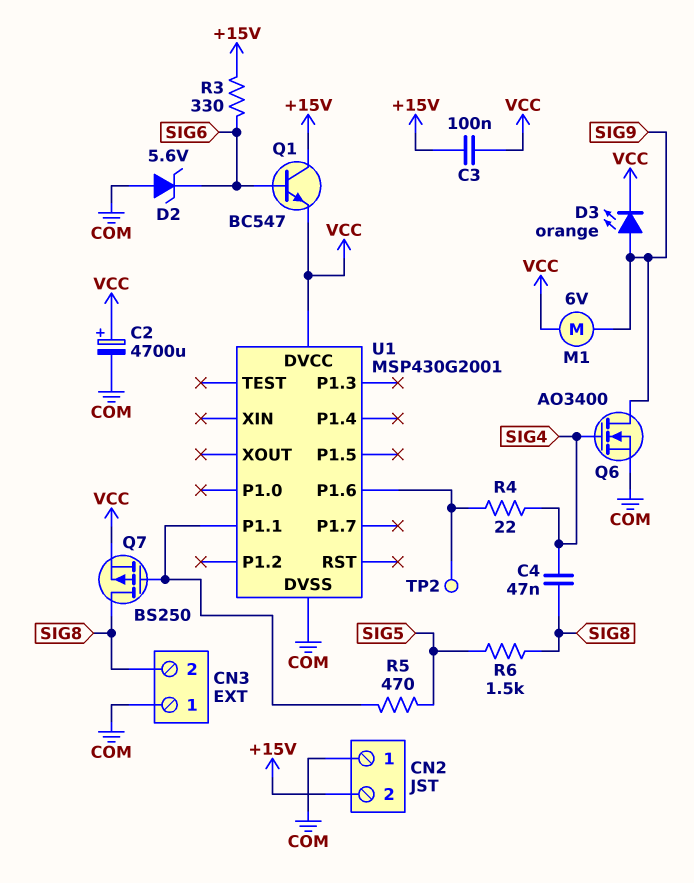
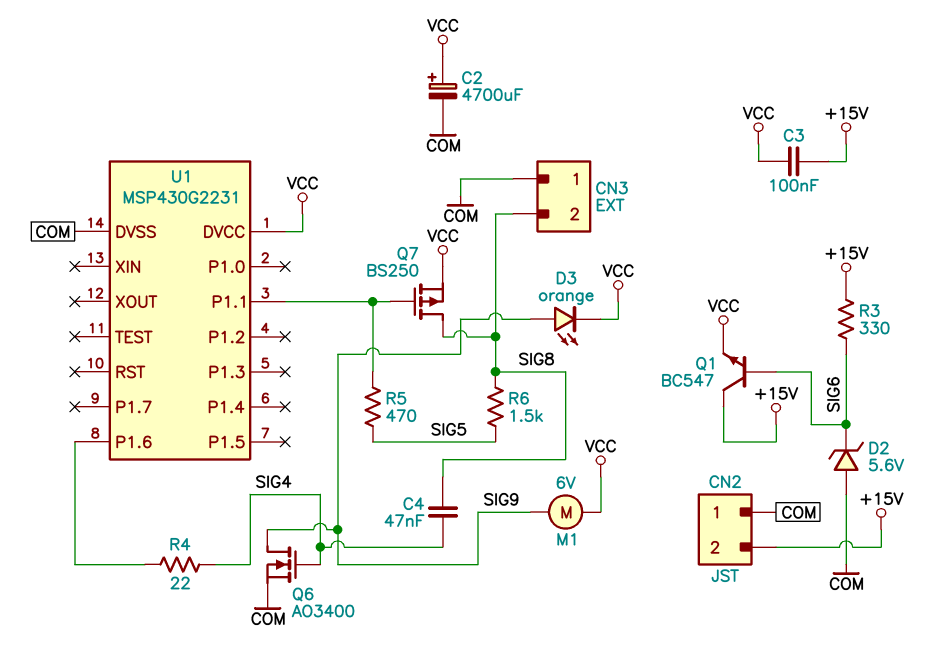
TP2: test point (U1/P1.6) -> none
U1: MSP430G2001 -> MSP430G2231

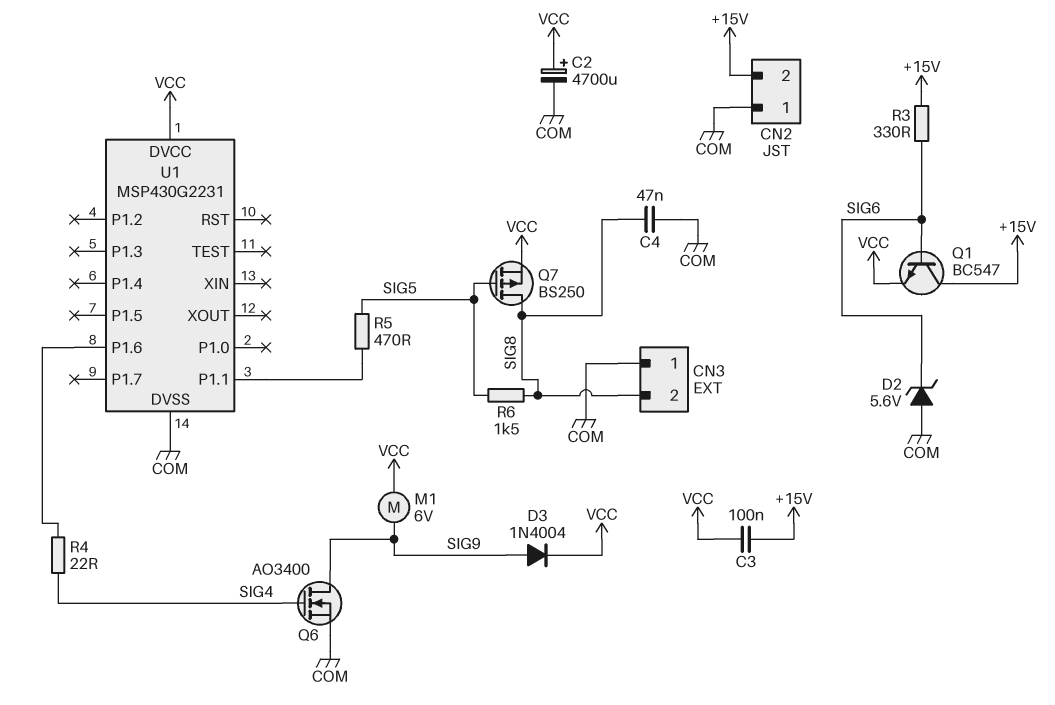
C4: 47nF (SIG4, SIG8) -> 47nF (COM, SIG8)
D3: LED orange (A SIG9, K VCC) -> diode 1N4004 (A SIG9, K VCC)
Q7: PMOS BS250 (G U1/P1.1, D SIG8, S VCC) -> PMOS BS250 (G SIG5, D SIG8, S VCC)

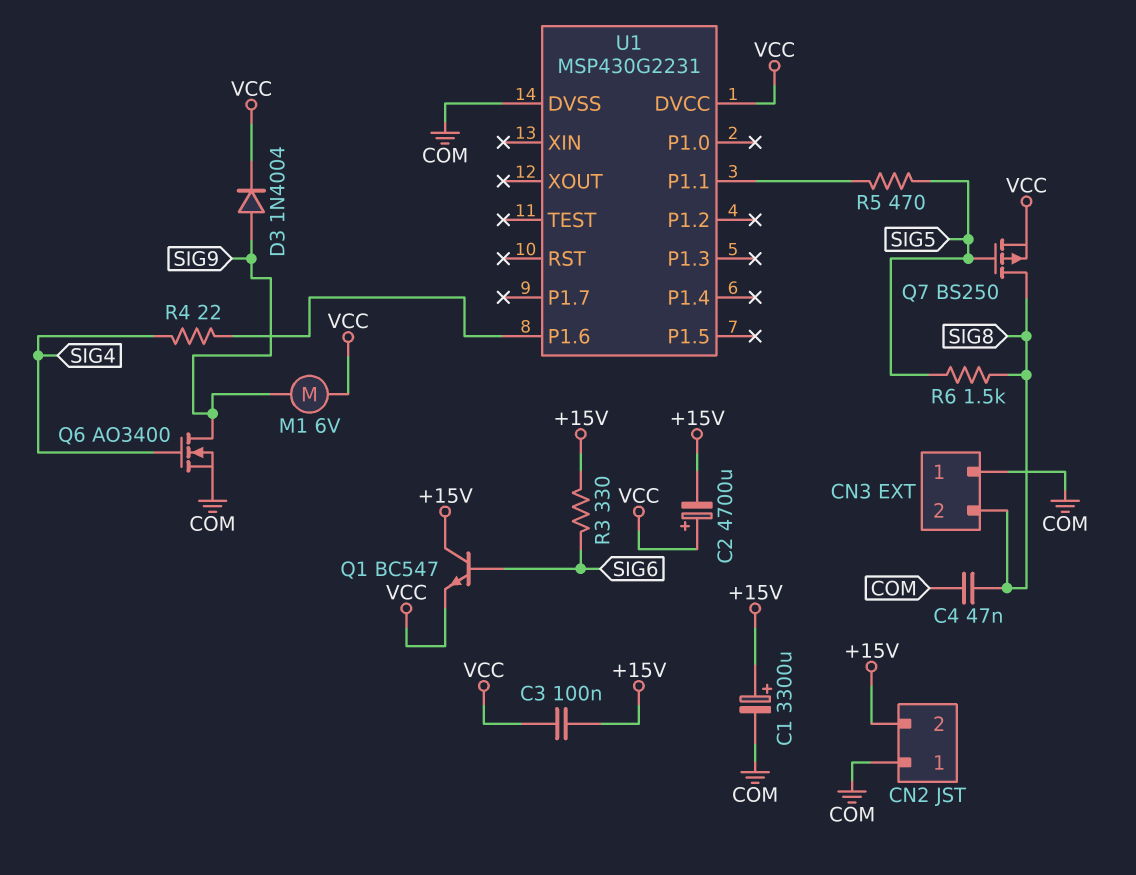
C1: none -> 3300uF (plus +15V, minus COM)
C2: 4700uF (plus VCC, minus COM) -> 4700uF (plus VCC, minus +15V)
D2: zener 5.6V (A COM, K SIG6) -> none

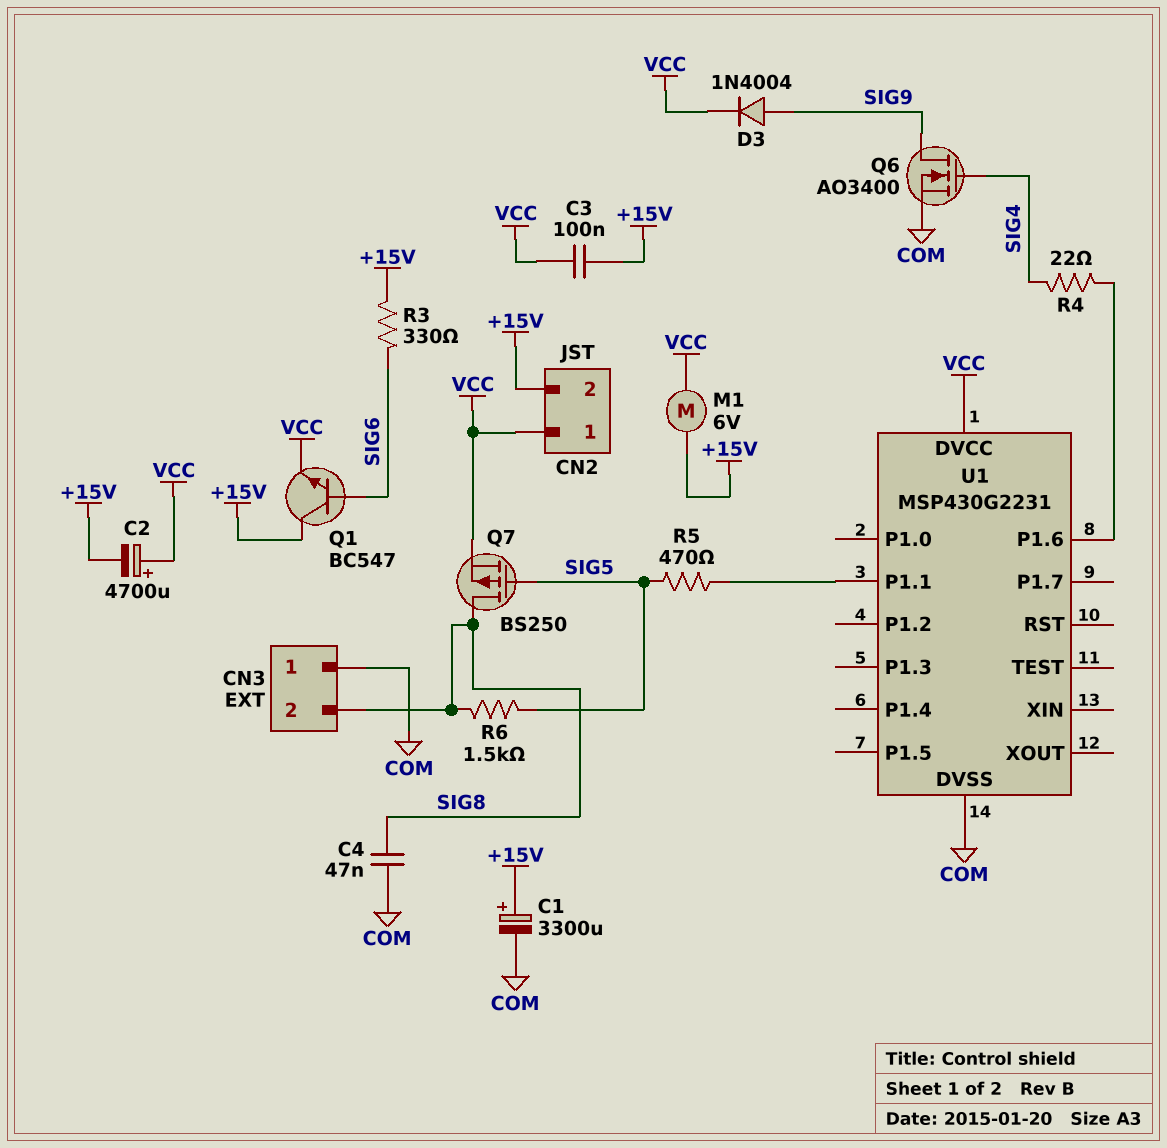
CN2 pin 1: COM -> VCC
M1: motor 6V (SIG9, VCC) -> motor 6V (+15V, VCC)

